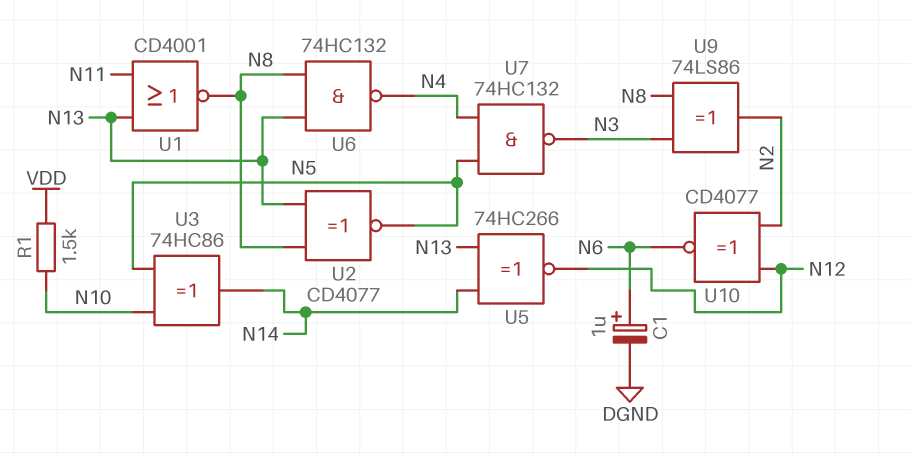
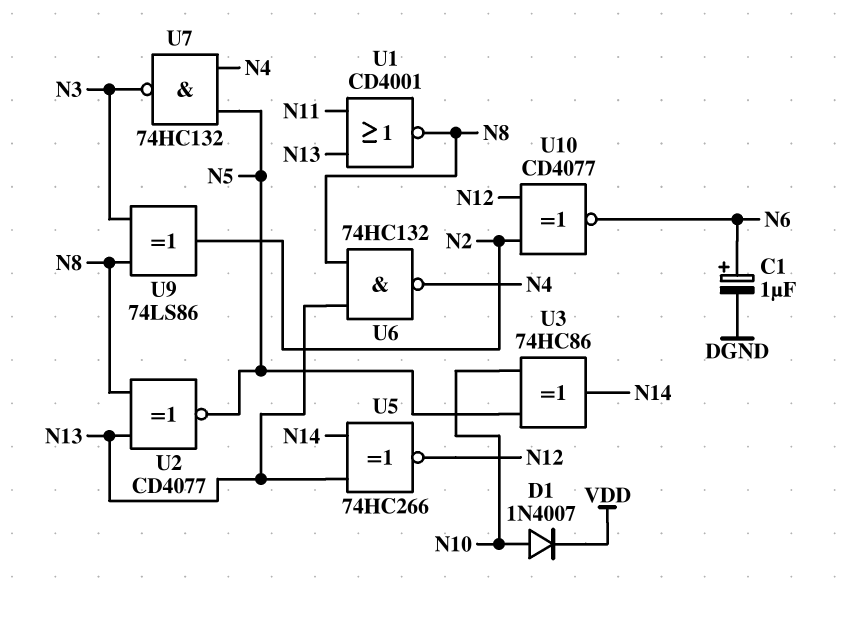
D1: none -> diode 1N4007 (A N10, K VDD)
R1: 1.5k (N10, VDD) -> none

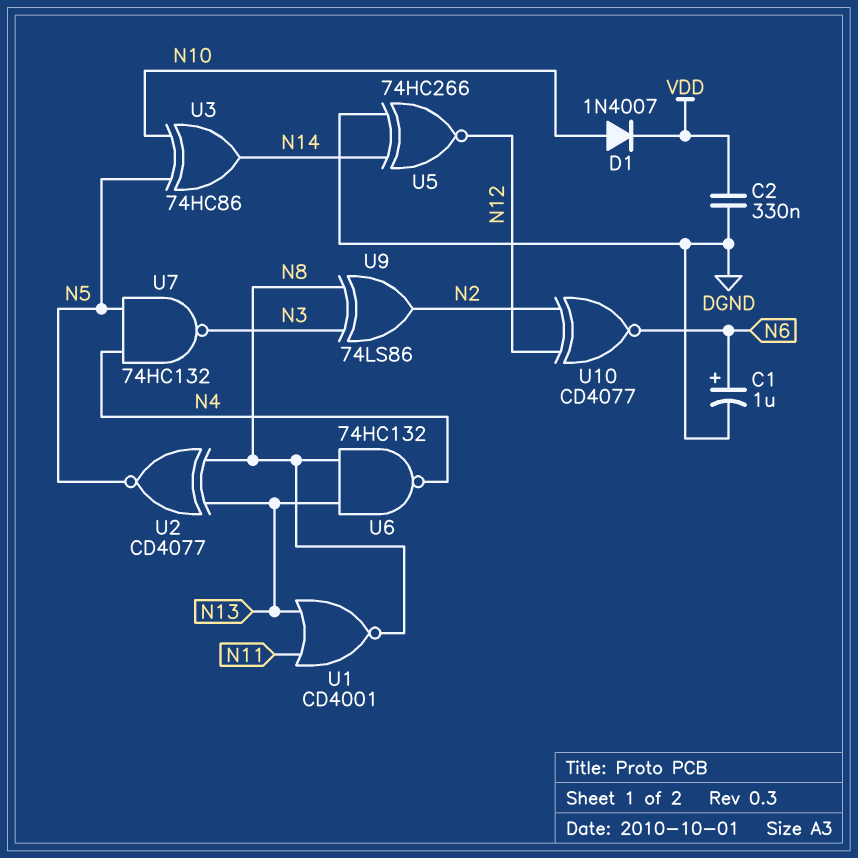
C2: none -> 330nF (DGND, VDD)
U5: XNOR 74HC266 (in N13, in N14, out N12) -> XNOR 74HC266 (in DGND, in N14, out N12)

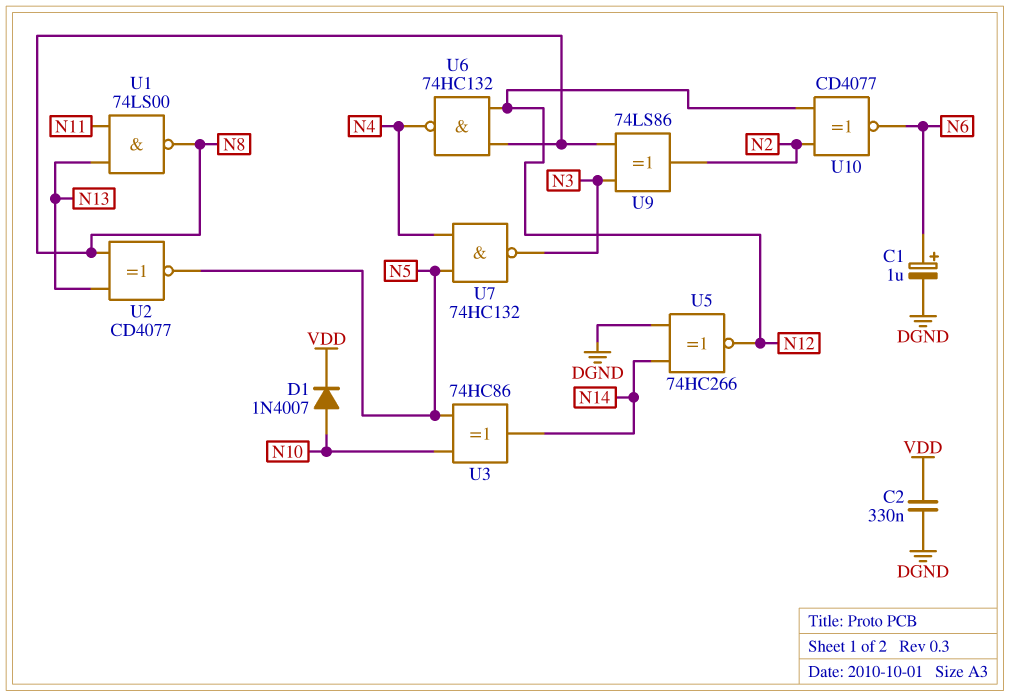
U1: NOR CD4001 (in N11, in N13, out N8) -> NAND 74LS00 (in N11, in N13, out N8)
U6: NAND 74HC132 (in N8, in N13, out N4) -> NAND 74HC132 (in N8, in N12, out N4)

